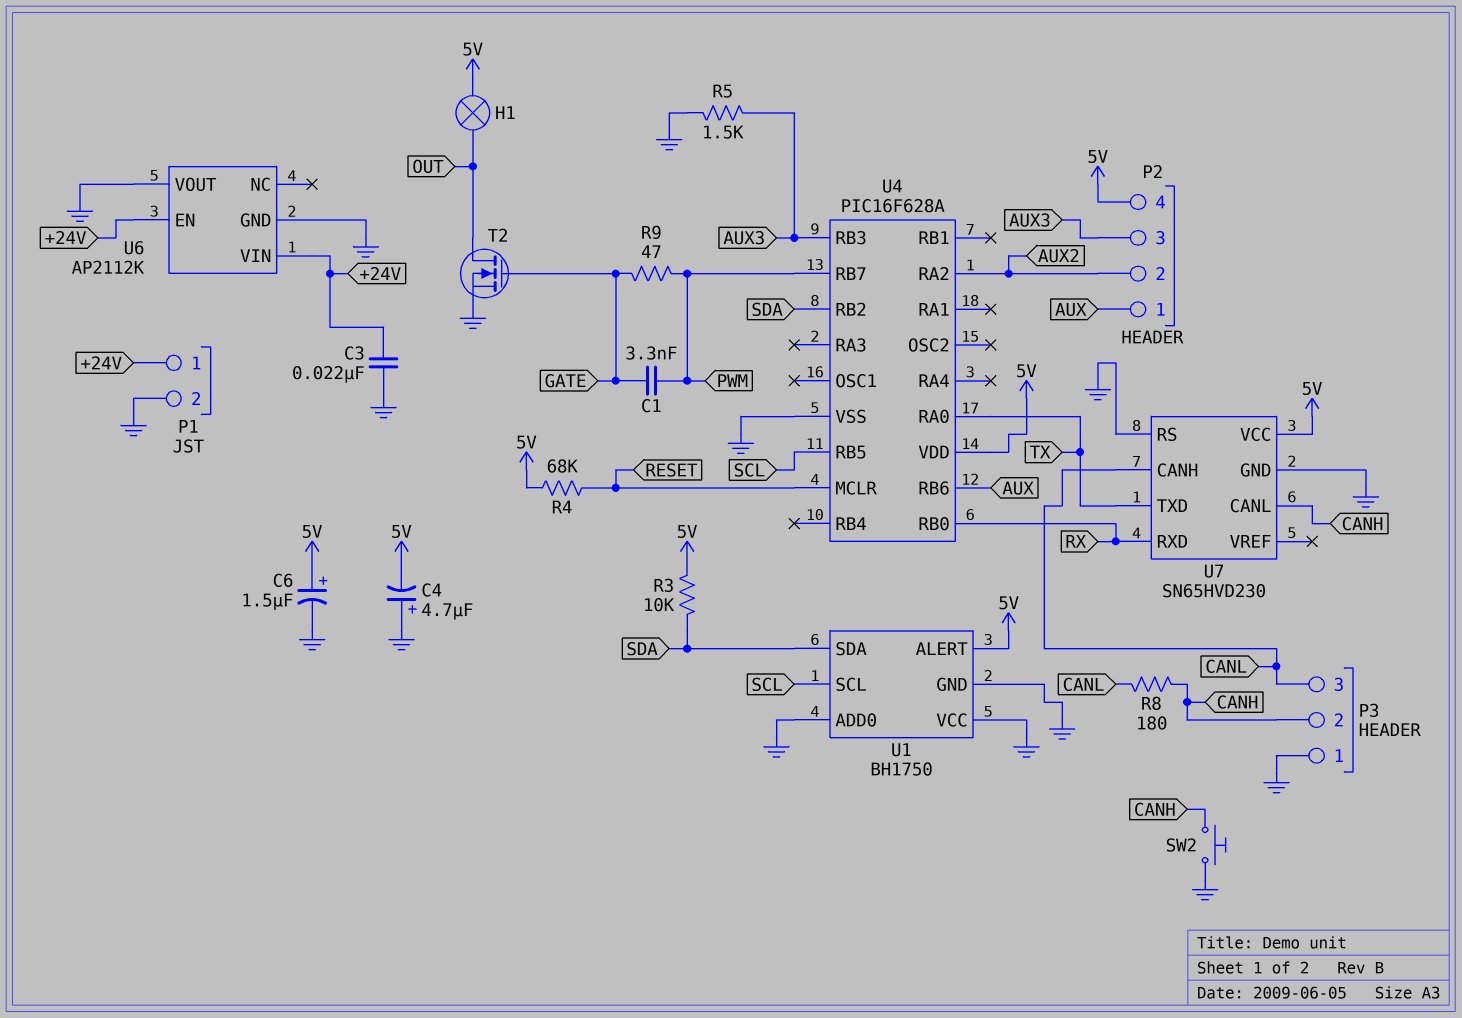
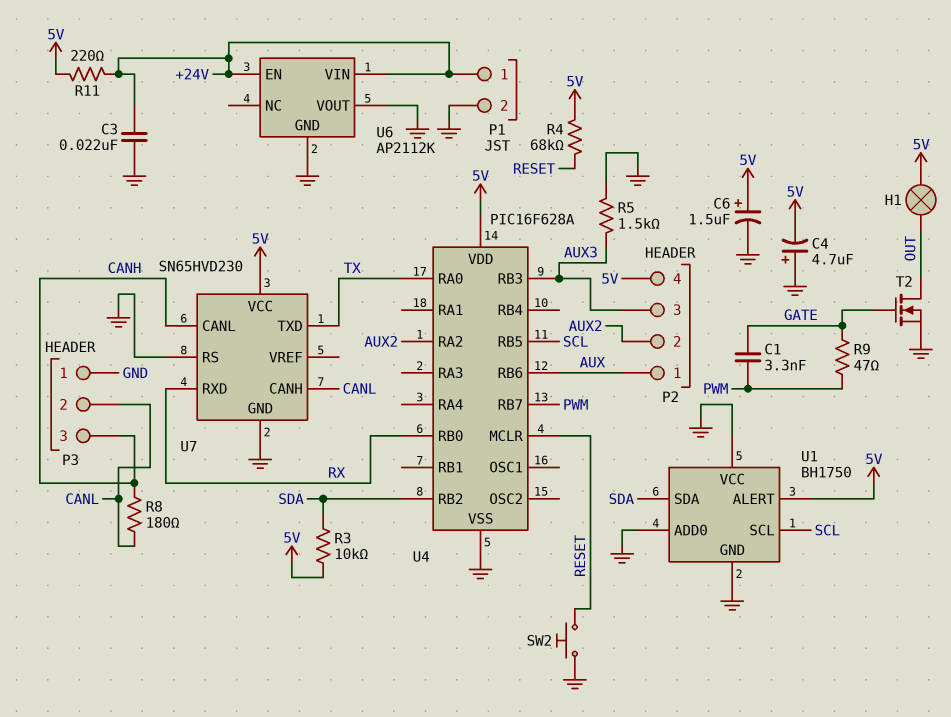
P3 pin 2: CANH -> CANL
P3 pin 3: CANL -> CANH
R11: none -> 220 (+24V, 5V)
SW2: button (CANH, GND) -> button (GND, RESET)

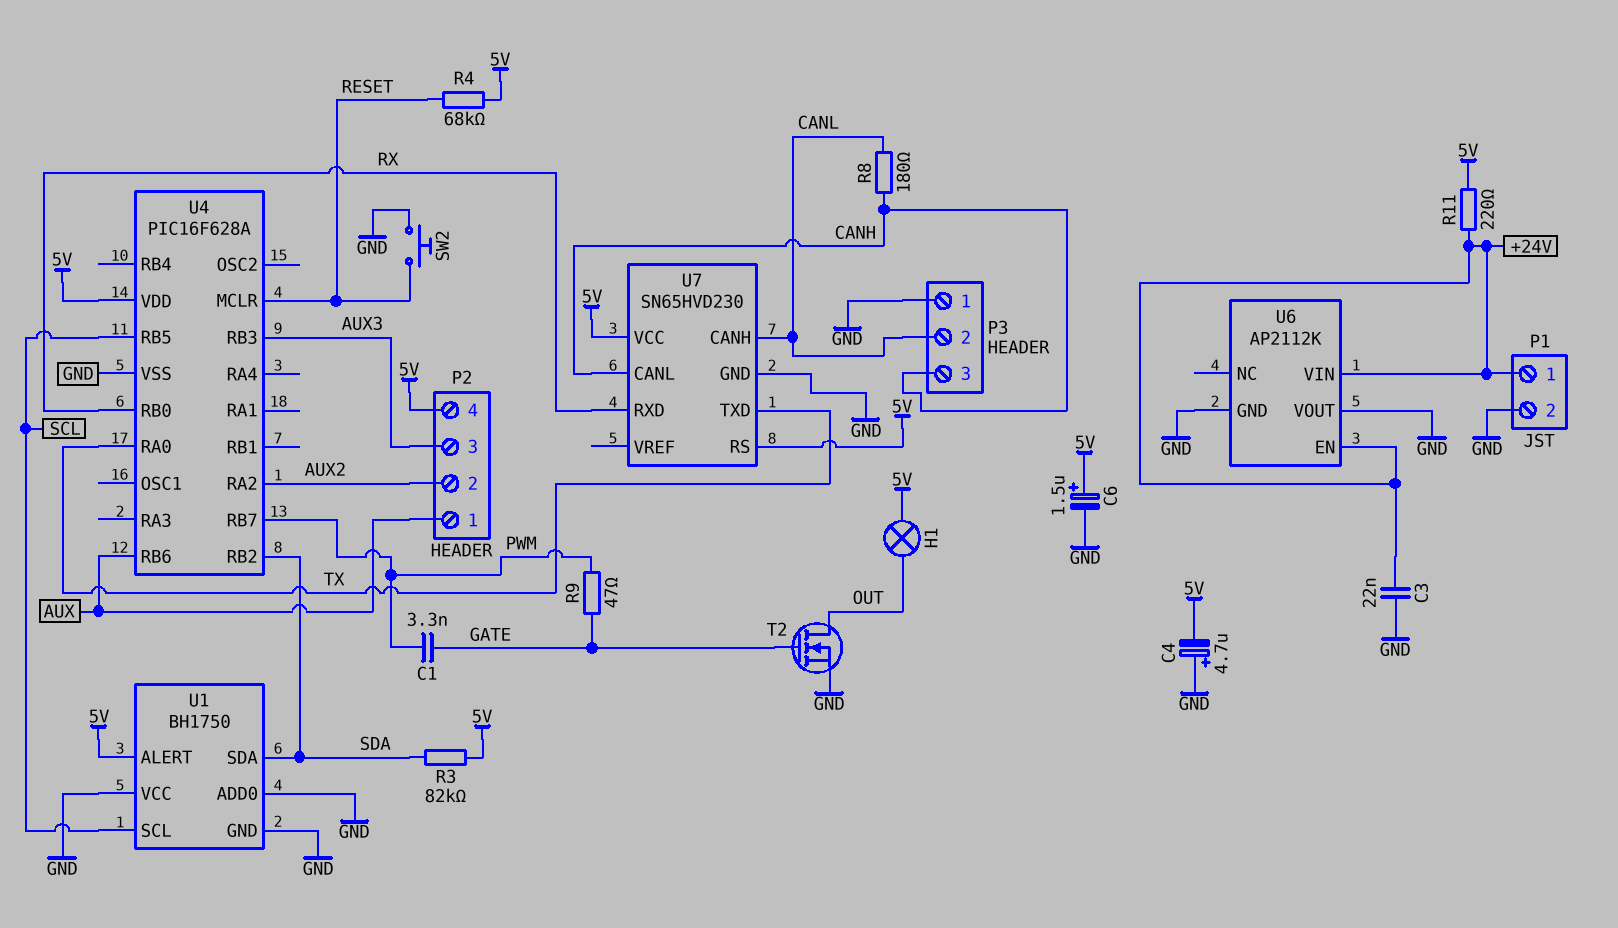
R3: 10k (5V, SDA) -> 82k (5V, SDA)
R5: 1.5k (AUX3, GND) -> none
U7 pin RS: GND -> 5V

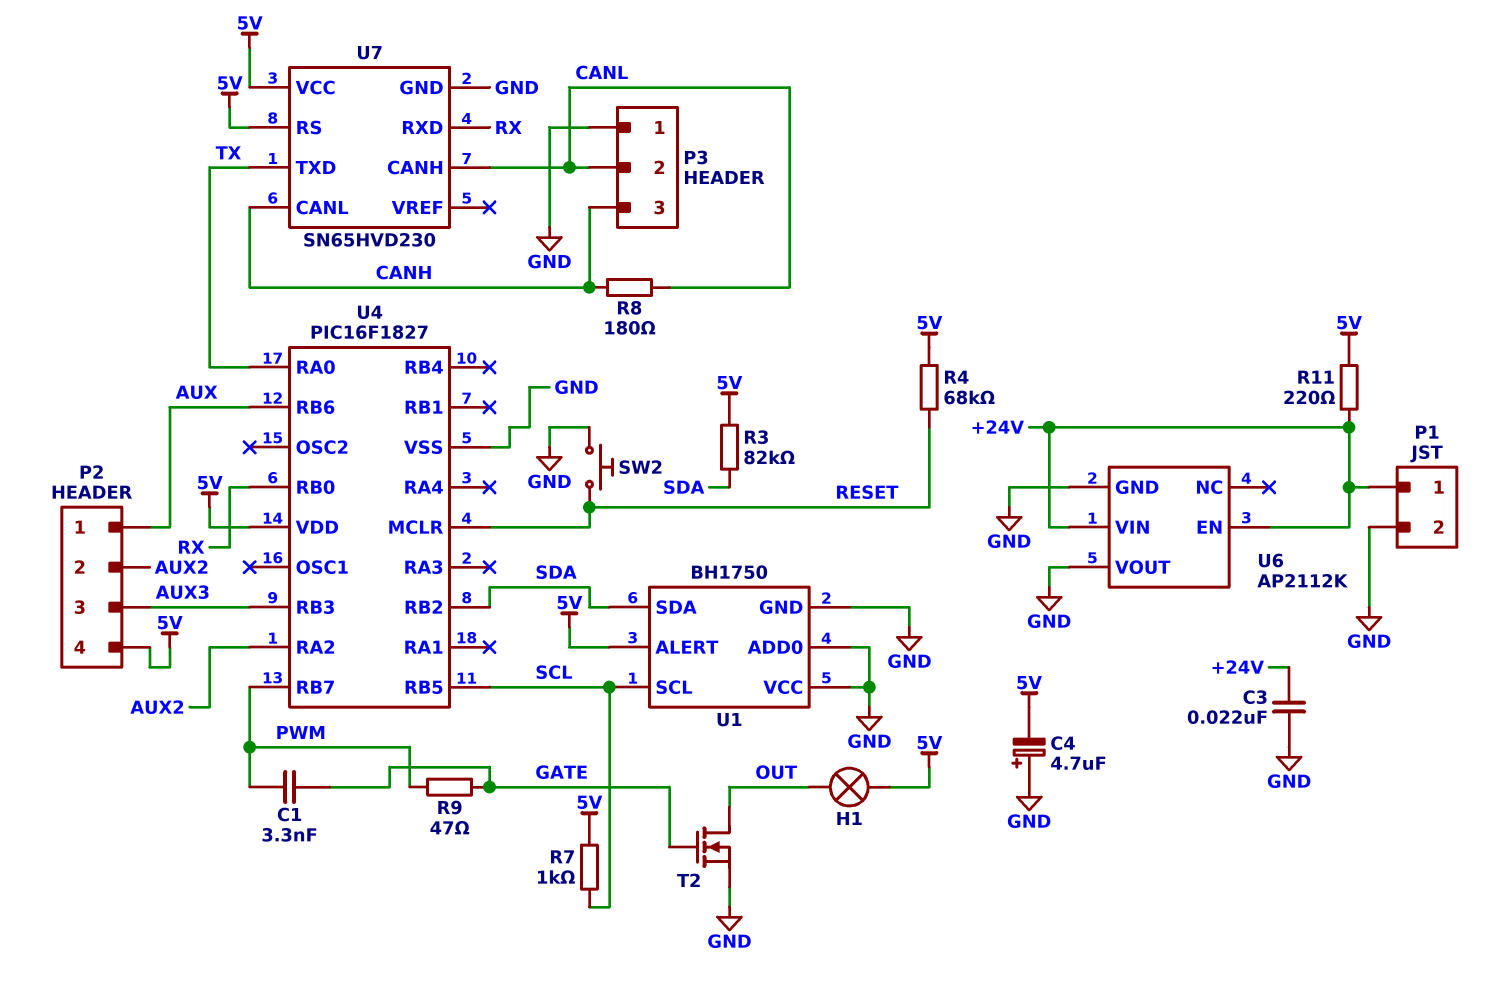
C6: 1.5uF (plus 5V, minus GND) -> none
R7: none -> 1k (5V, SCL)
U4: PIC16F628A -> PIC16F1827

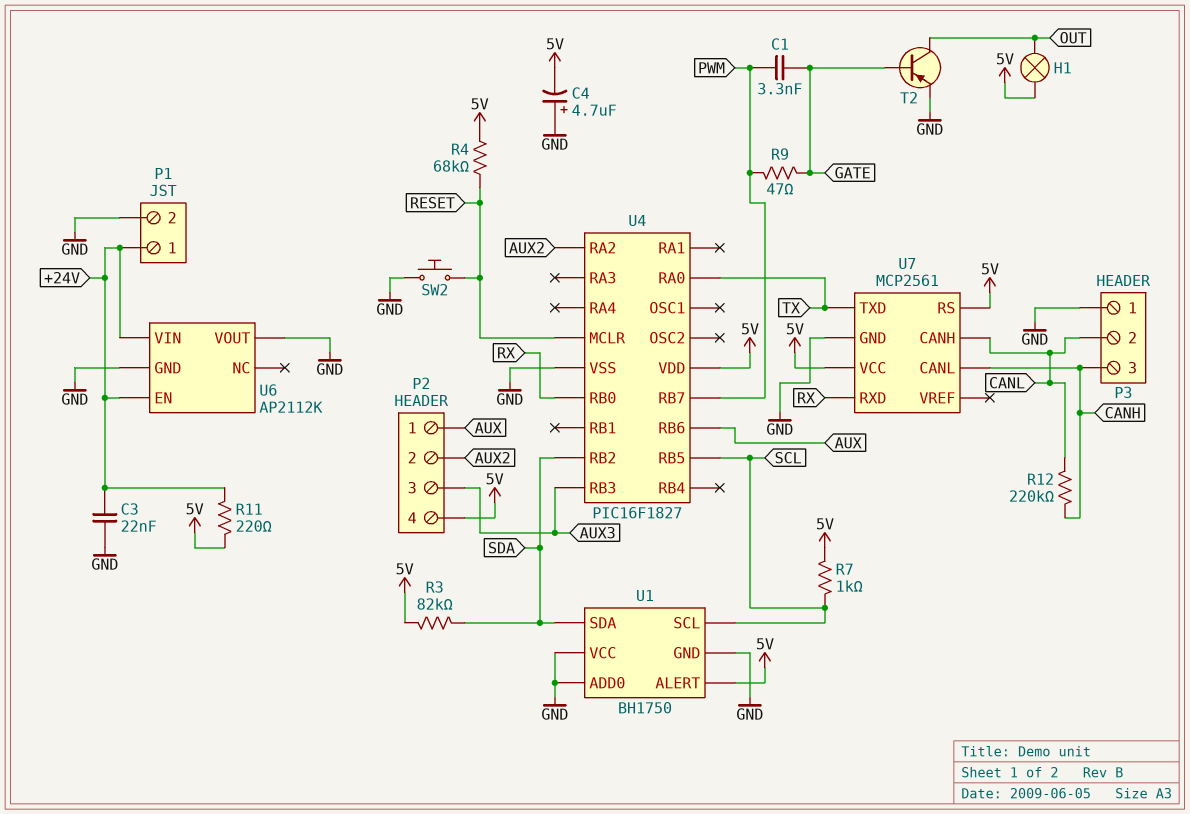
R8: 180 (CANH, CANL) -> none
R12: none -> 220k (CANH, CANL)
T2: NMOS (G GATE, D OUT, S GND) -> PNP (B GATE, C OUT, E GND)
U7: SN65HVD230 -> MCP2561

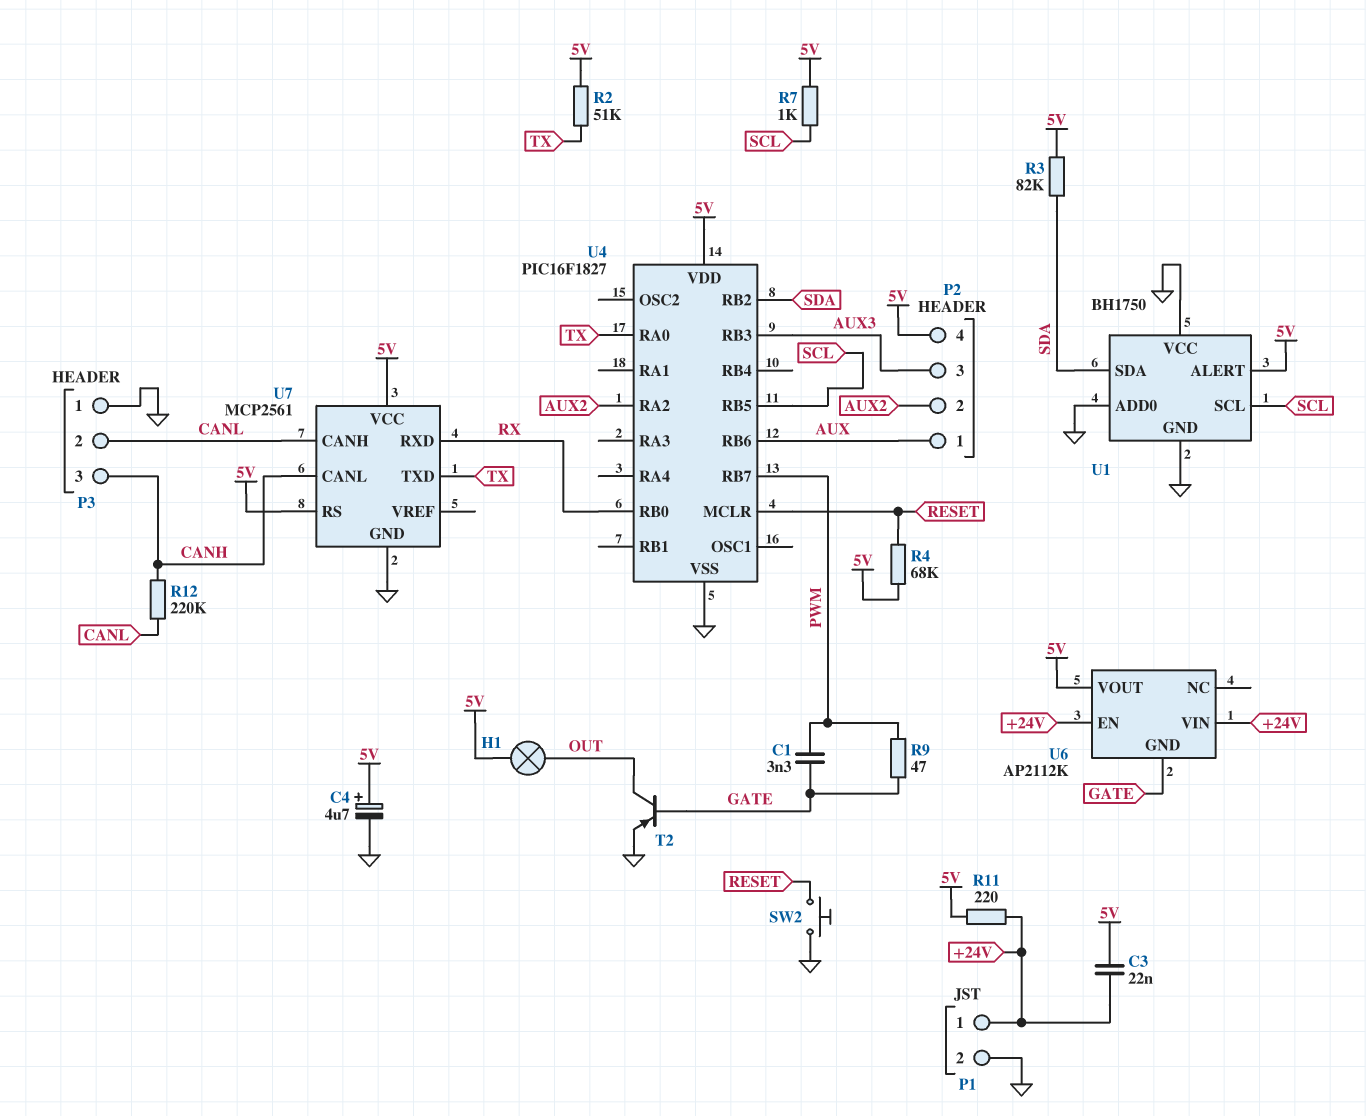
C3: 22nF (+24V, GND) -> 22nF (+24V, 5V)
C4: 4.7uF (plus GND, minus 5V) -> 4.7uF (plus 5V, minus GND)
R2: none -> 51k (5V, TX)
U6 pin GND: GND -> GATE
U6 pin VOUT: GND -> 5V

